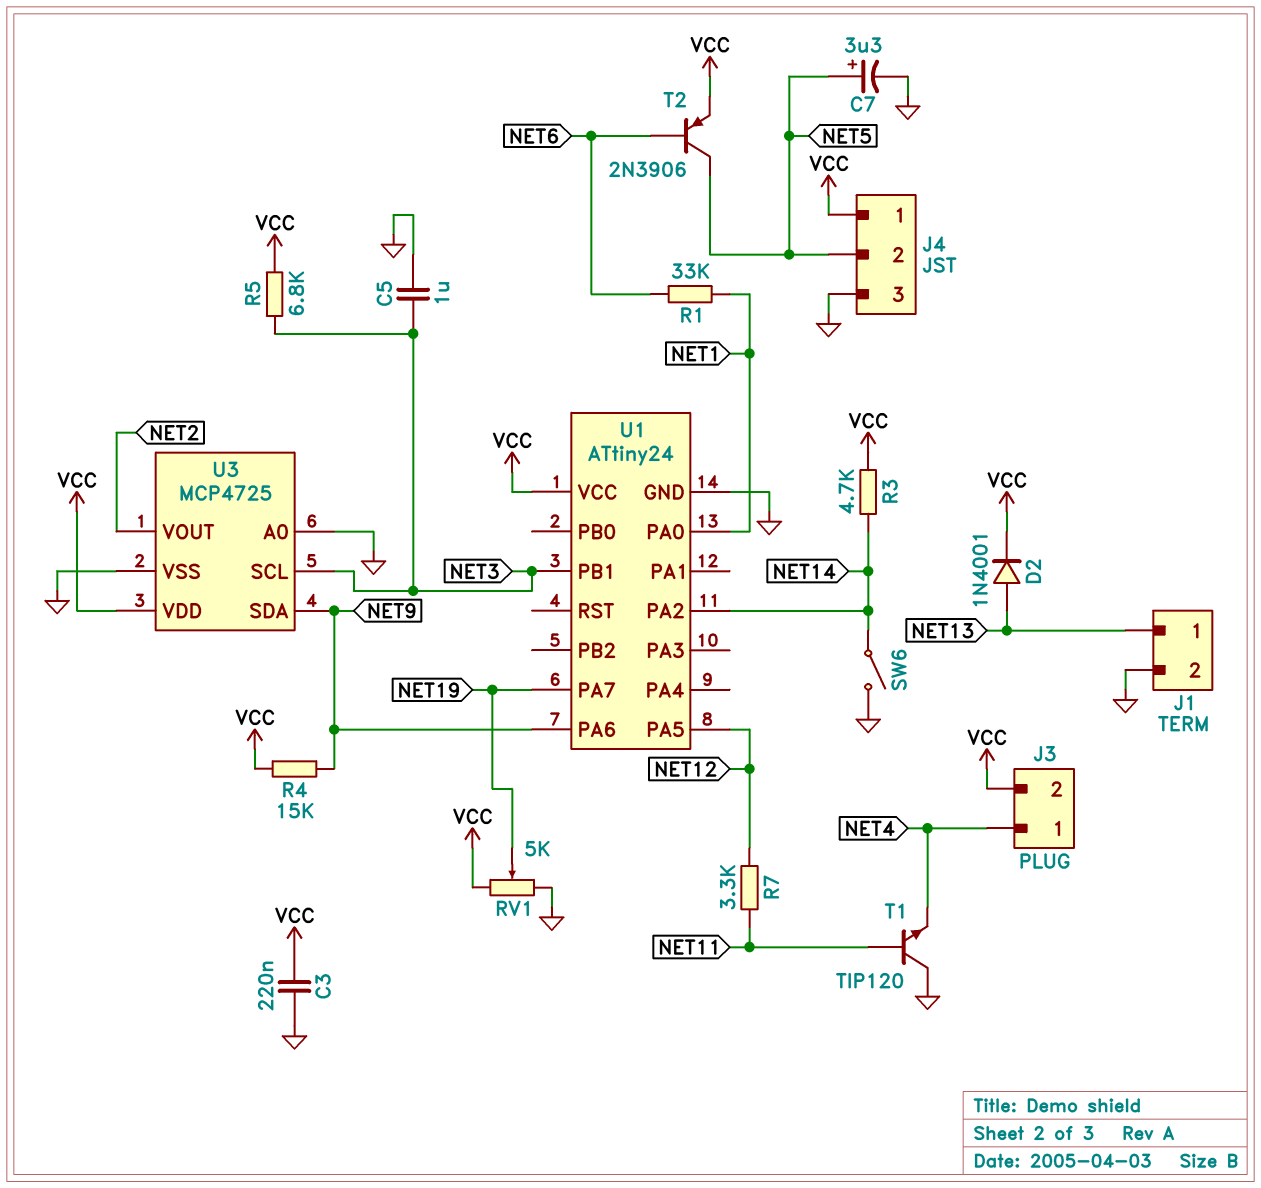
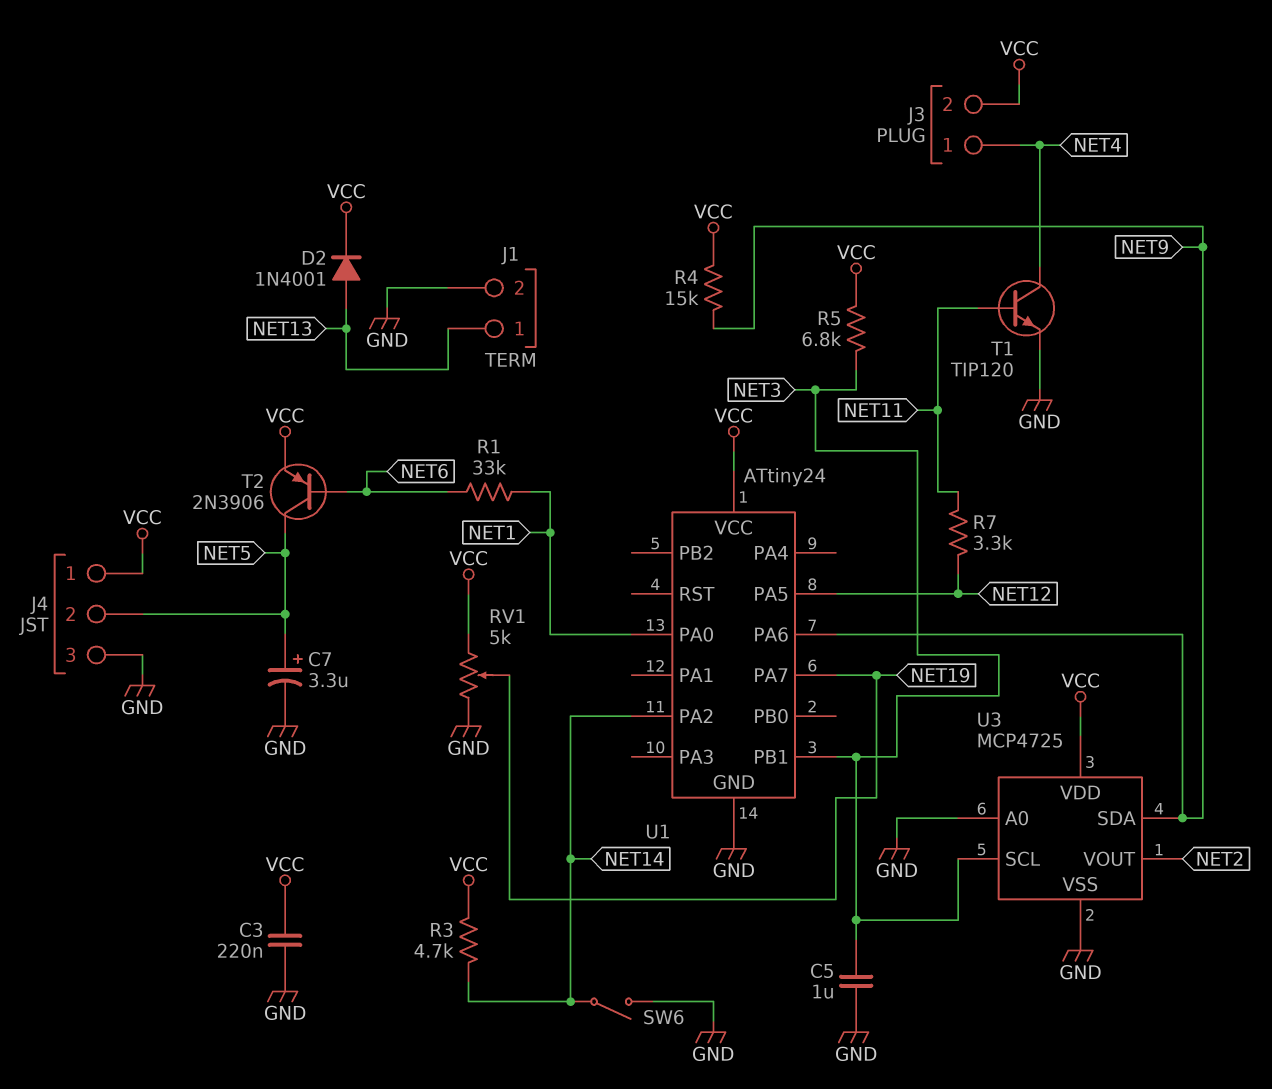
T1: NPN TIP120 (B NET11, C GND, E NET4) -> NPN TIP120 (B NET11, C NET4, E GND)

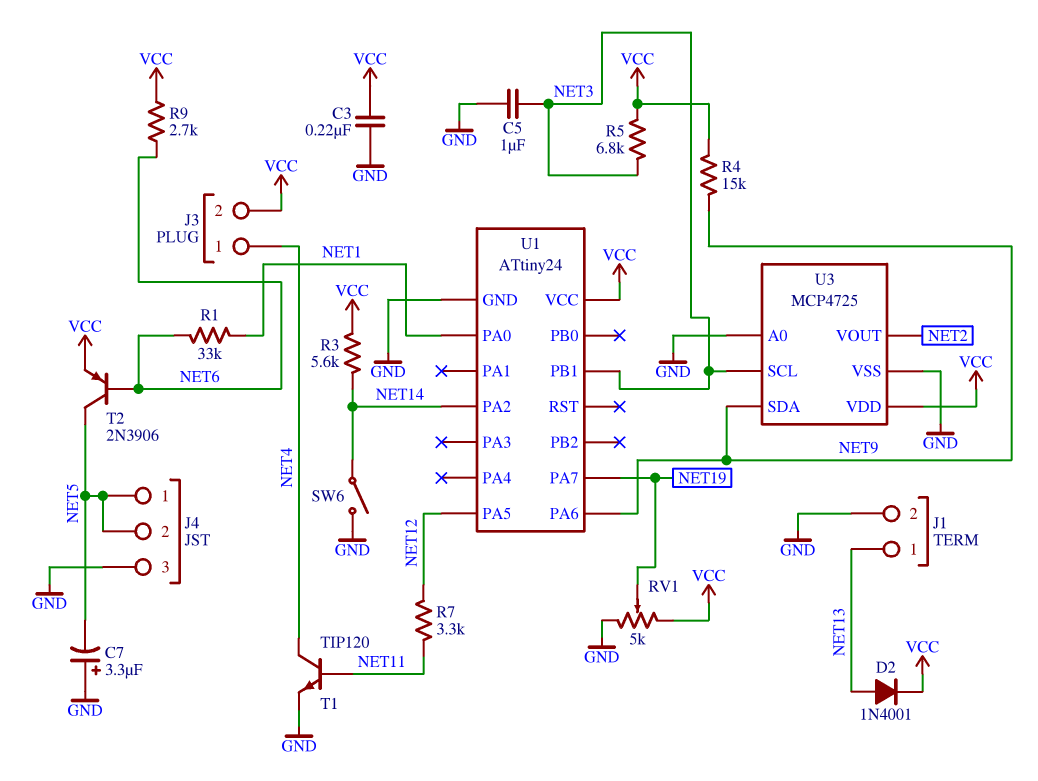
C7: 3.3uF (plus NET5, minus GND) -> 3.3uF (plus GND, minus NET5)
J4 pin 1: VCC -> NET5
R3: 4.7k (NET14, VCC) -> 5.6k (NET14, VCC)
R9: none -> 2.7k (NET6, VCC)

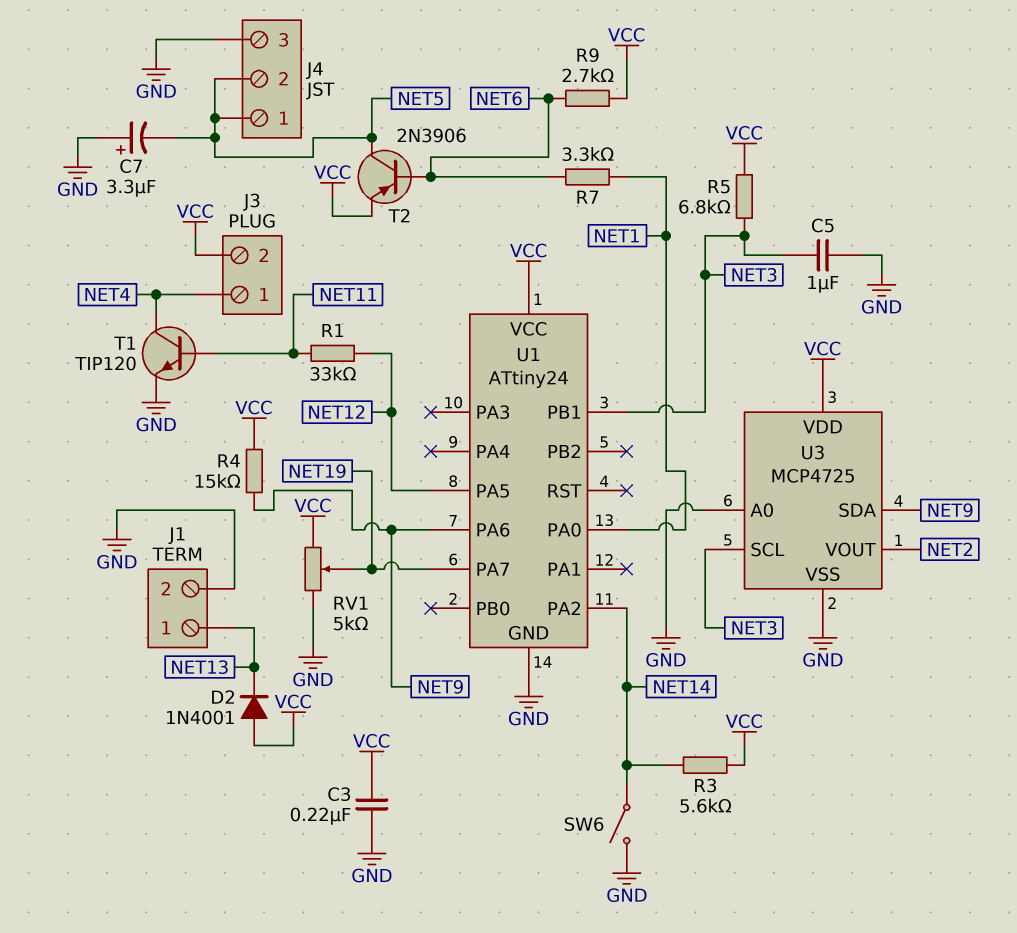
D2: diode 1N4001 (A NET13, K VCC) -> diode 1N4001 (A VCC, K NET13)
R1: 33k (NET1, NET6) -> 33k (NET11, NET12)
R7: 3.3k (NET11, NET12) -> 3.3k (NET1, NET6)

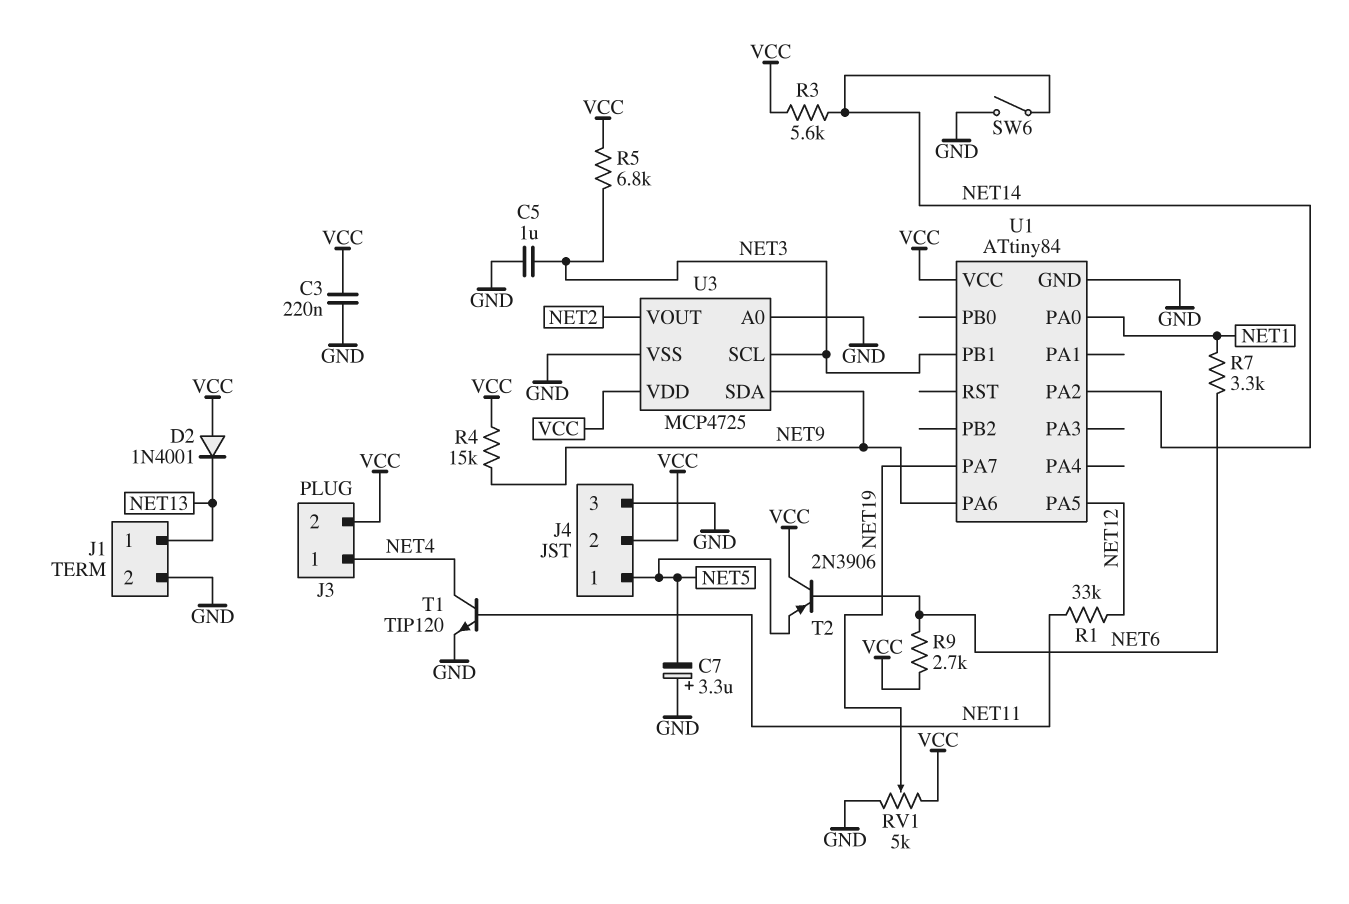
J4 pin 2: NET5 -> VCC
T2: PNP 2N3906 (B NET6, C NET5, E VCC) -> PNP 2N3906 (B NET6, C VCC, E NET5)
U1: ATtiny24 -> ATtiny84

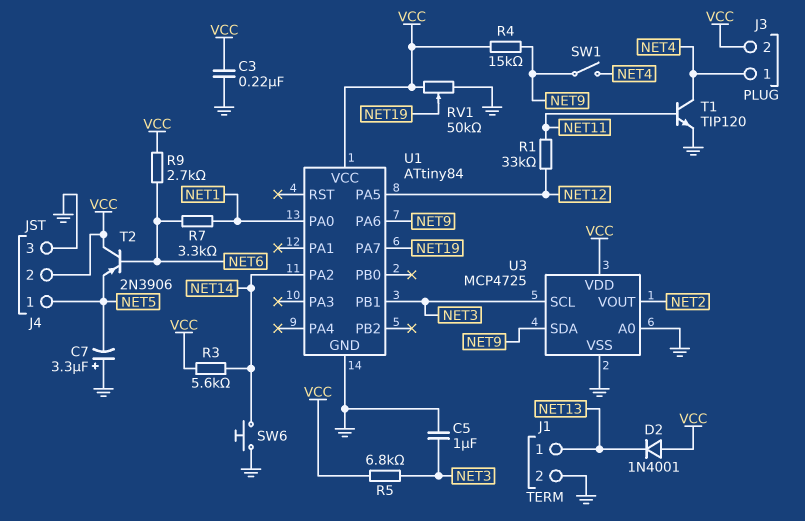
RV1: 5k (GND, VCC, wiper NET19) -> 50k (GND, VCC, wiper NET19)
SW1: none -> switch (NET4, NET9)
SW6: switch (GND, NET14) -> button (GND, NET14)

